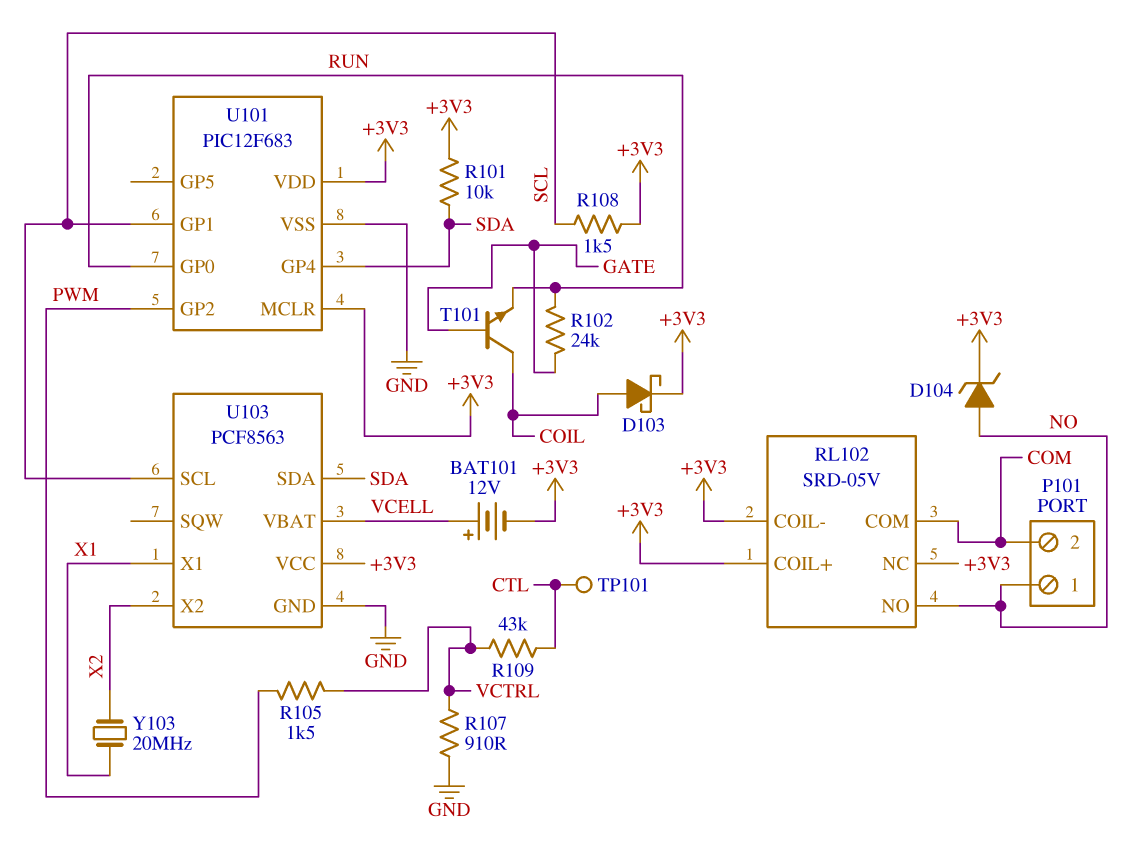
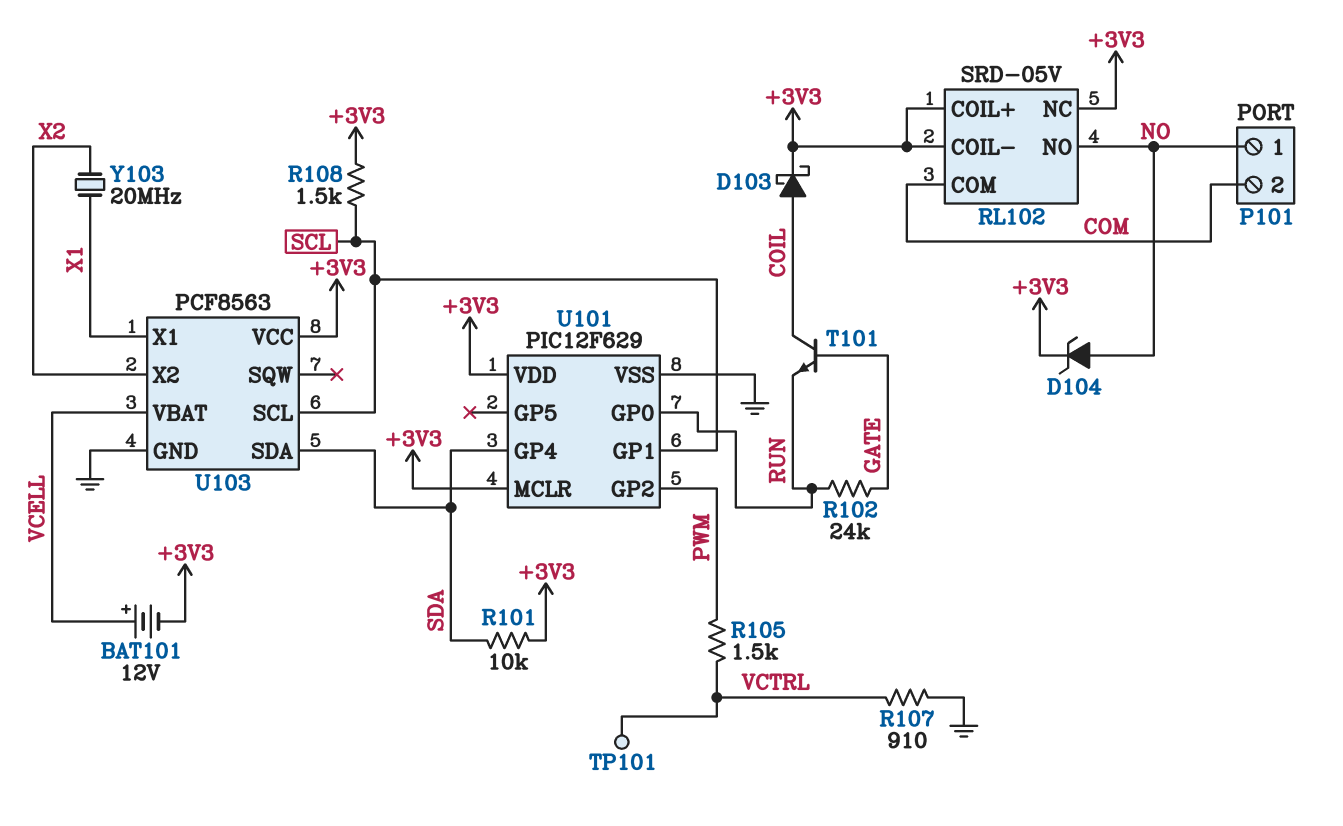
R109: 43k (CTL, VCTRL) -> none
TP101: test point (CTL) -> test point (VCTRL)
U101: PIC12F683 -> PIC12F629

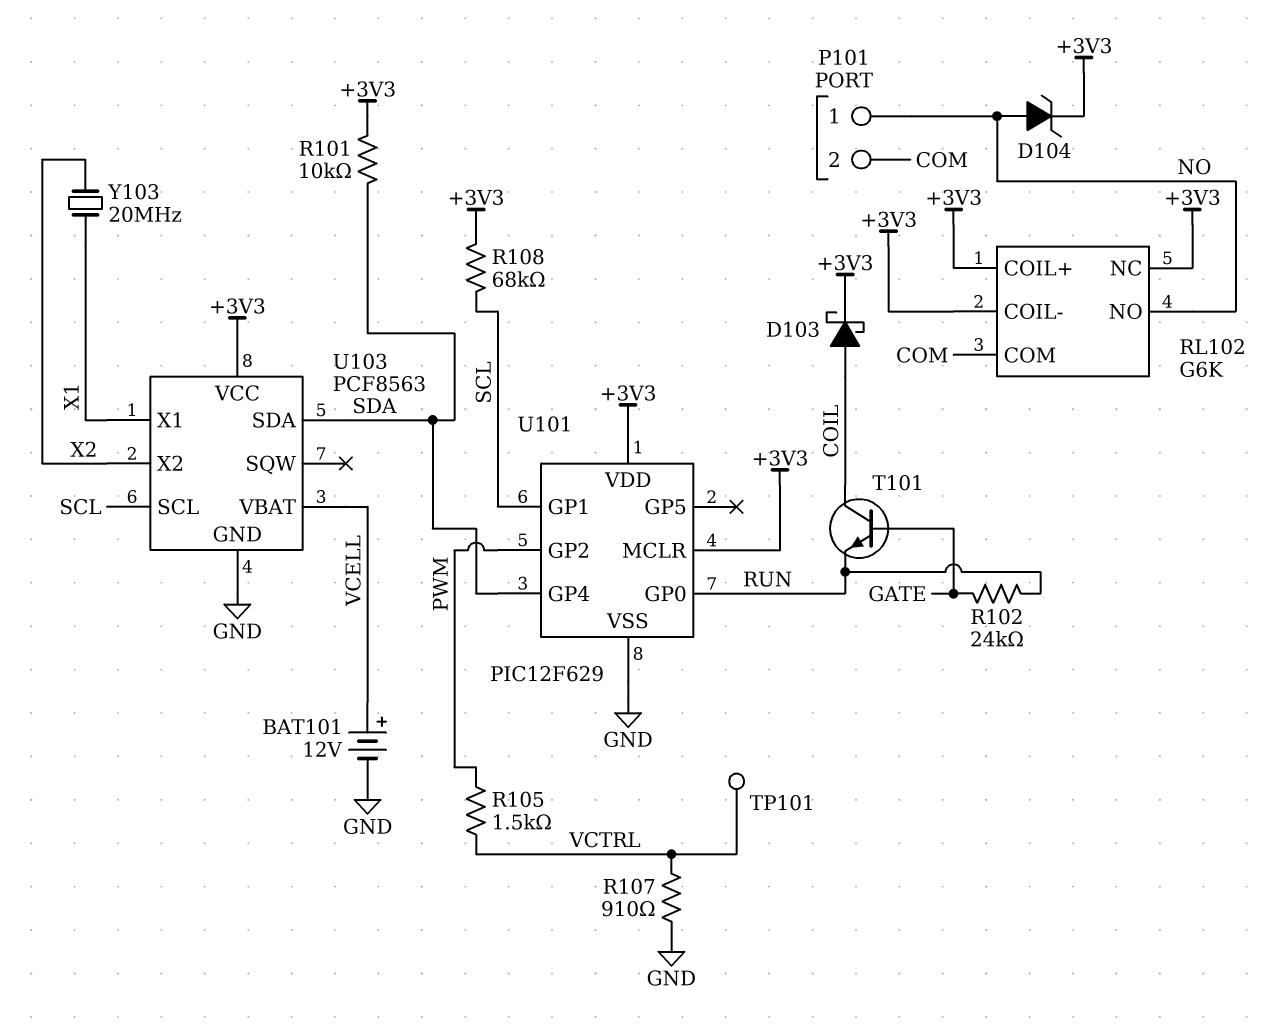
BAT101: 12V (plus VCELL, minus +3V3) -> 12V (plus VCELL, minus GND)
R108: 1.5k (+3V3, SCL) -> 68k (+3V3, SCL)
RL102: SRD-05V -> G6K

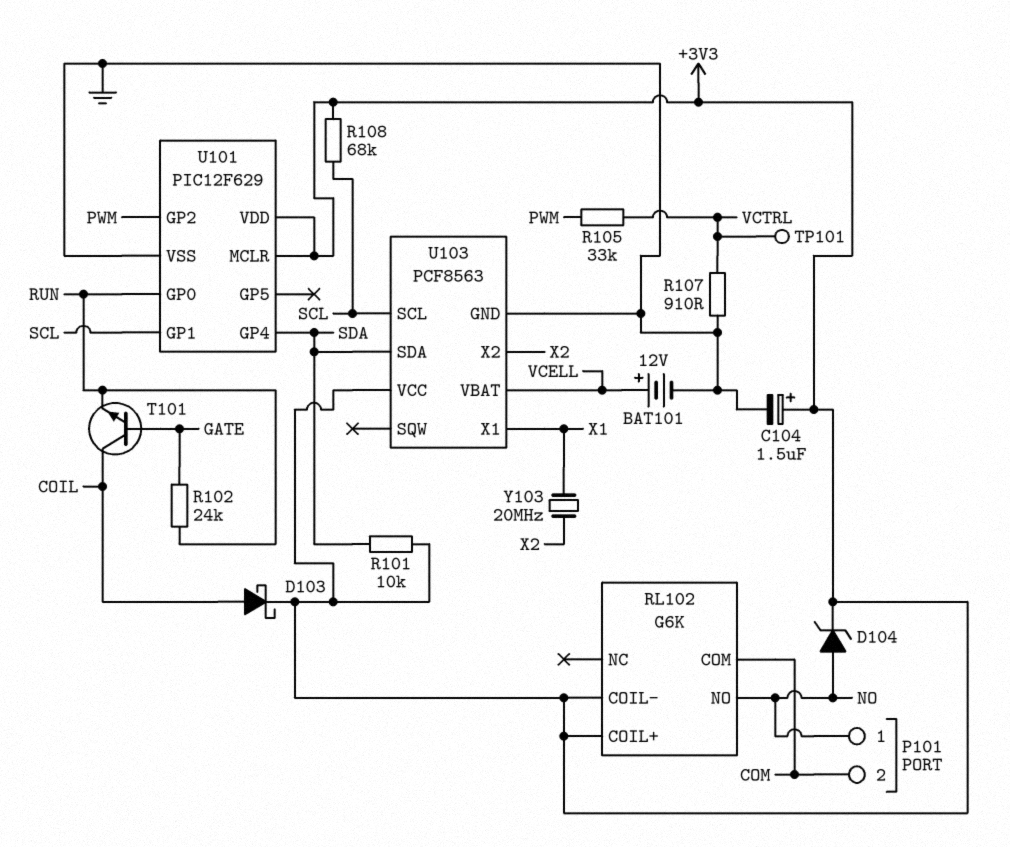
C104: none -> 1.5uF (plus +3V3, minus GND)
R105: 1.5k (PWM, VCTRL) -> 33k (PWM, VCTRL)
RL102 pin NC: +3V3 -> none

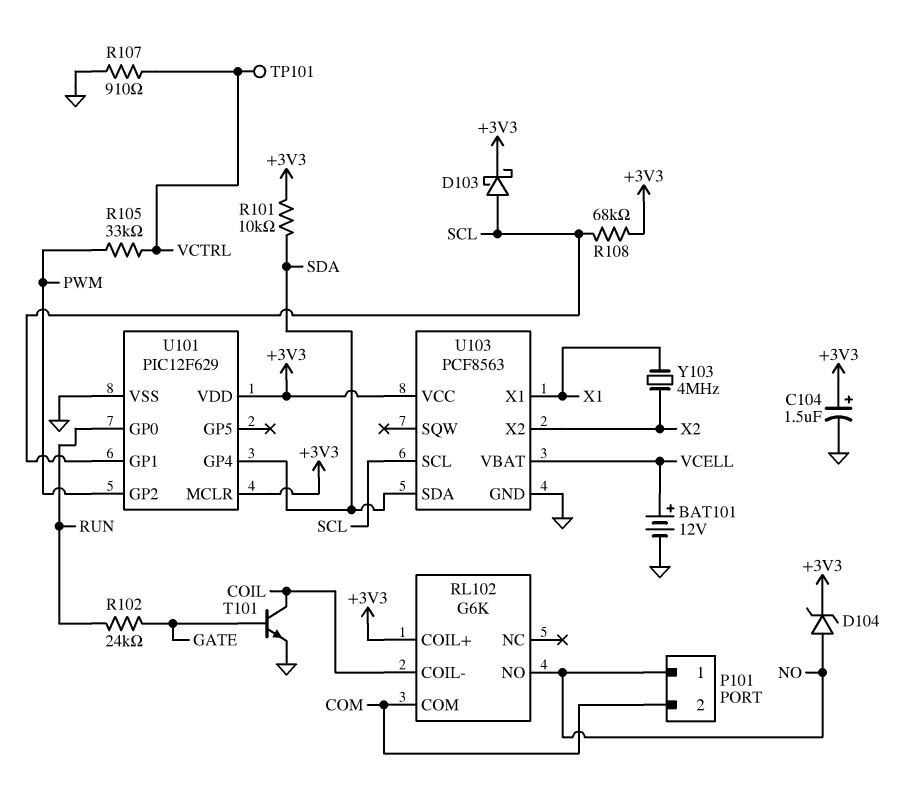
D103: schottky (A COIL, K +3V3) -> schottky (A SCL, K +3V3)
RL102 pin COIL-: +3V3 -> COIL
T101: NPN (B GATE, C COIL, E RUN) -> NPN (B GATE, C COIL, E GND)
Y103: 20MHz (X1, X2) -> 4MHz (X1, X2)

